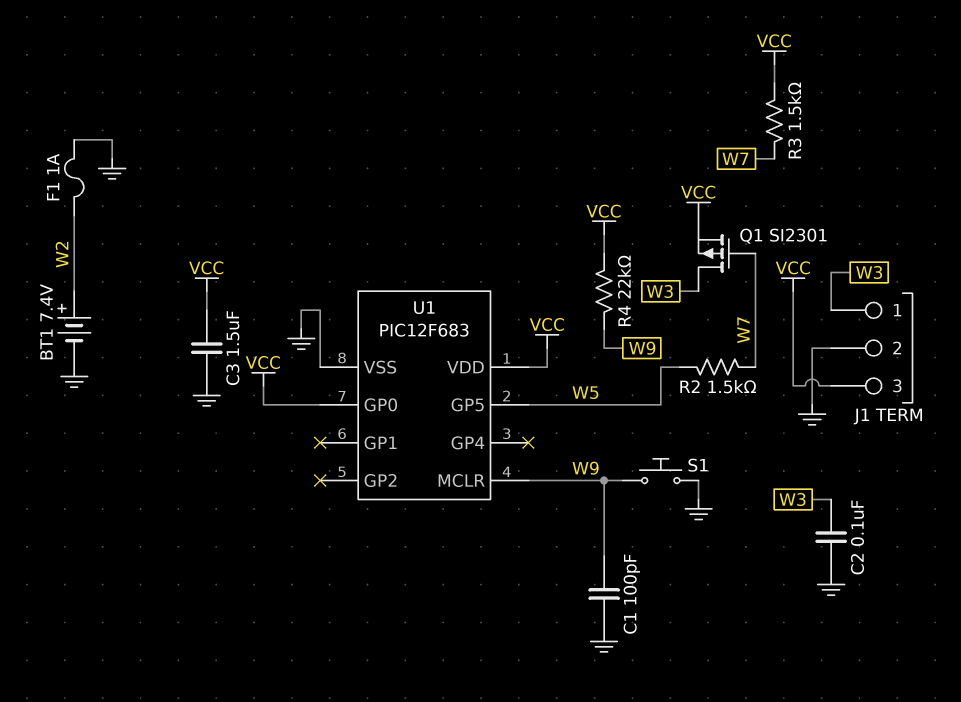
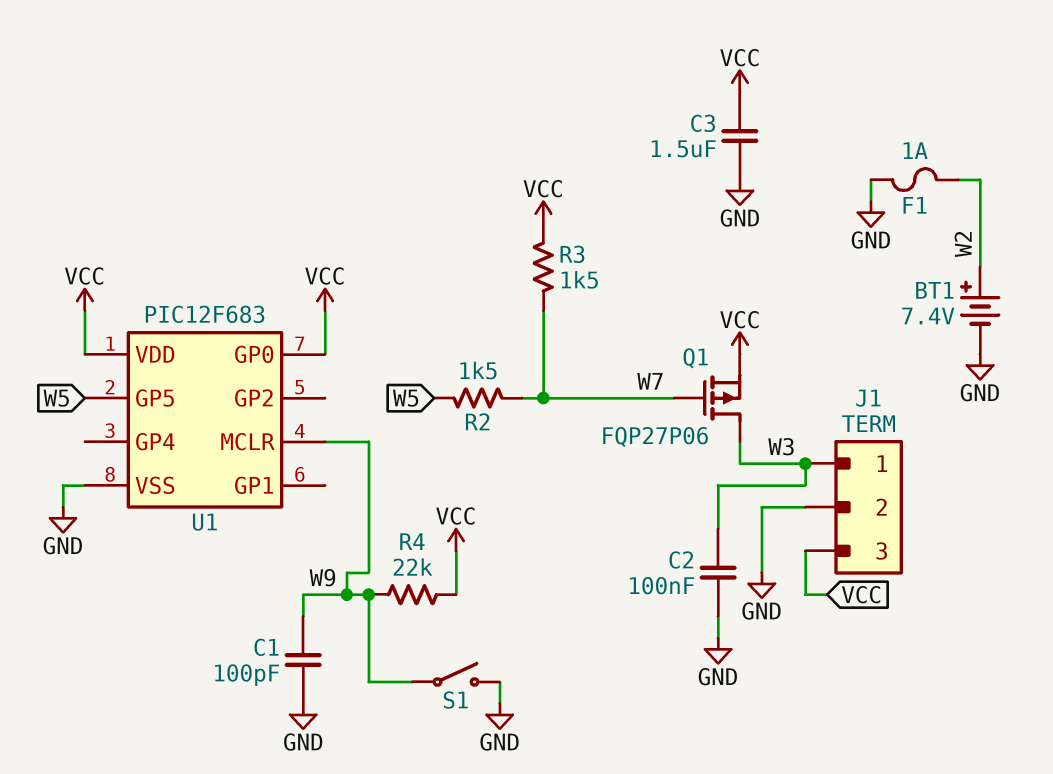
Q1: PMOS SI2301 (G W7, D W3, S VCC) -> PMOS FQP27P06 (G W7, D W3, S VCC)
S1: button (GND, W9) -> switch (GND, W9)

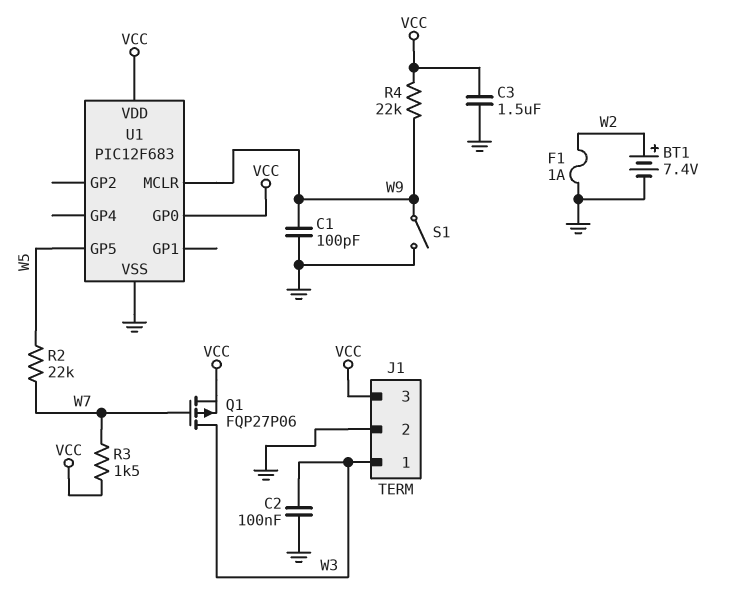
R2: 1.5k (W5, W7) -> 22k (W5, W7)

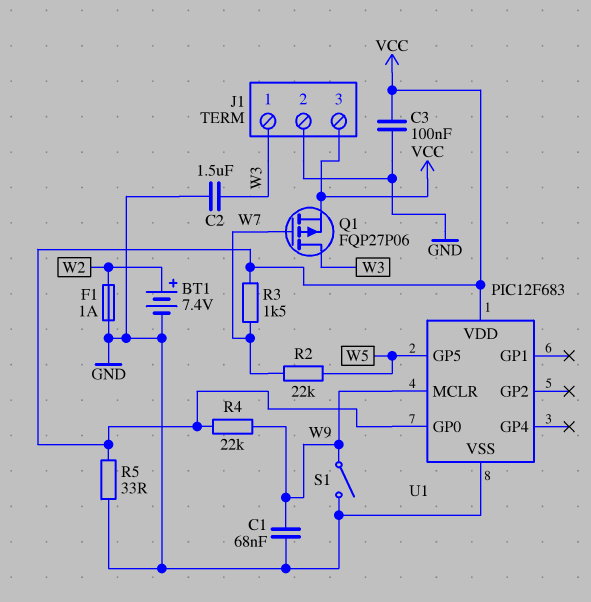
C1: 100pF (GND, W9) -> 68nF (GND, W9)
C2: 100nF (GND, W3) -> 1.5uF (GND, W3)
C3: 1.5uF (GND, VCC) -> 100nF (GND, VCC)
R5: none -> 33 (GND, VCC)

